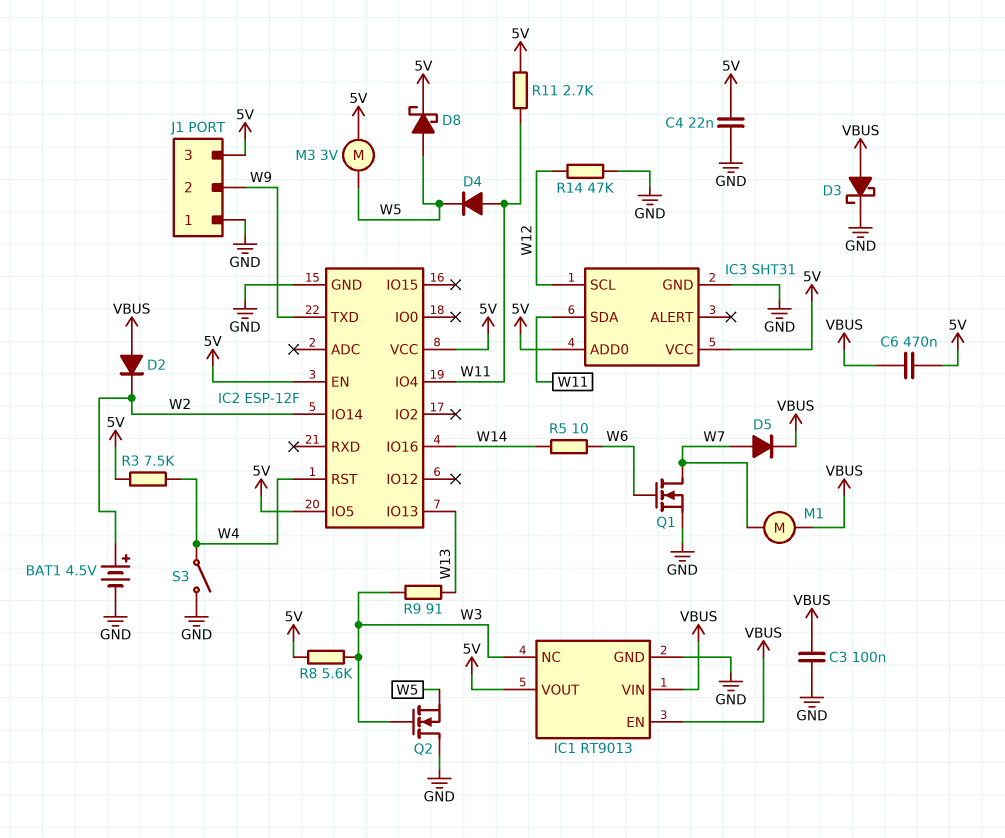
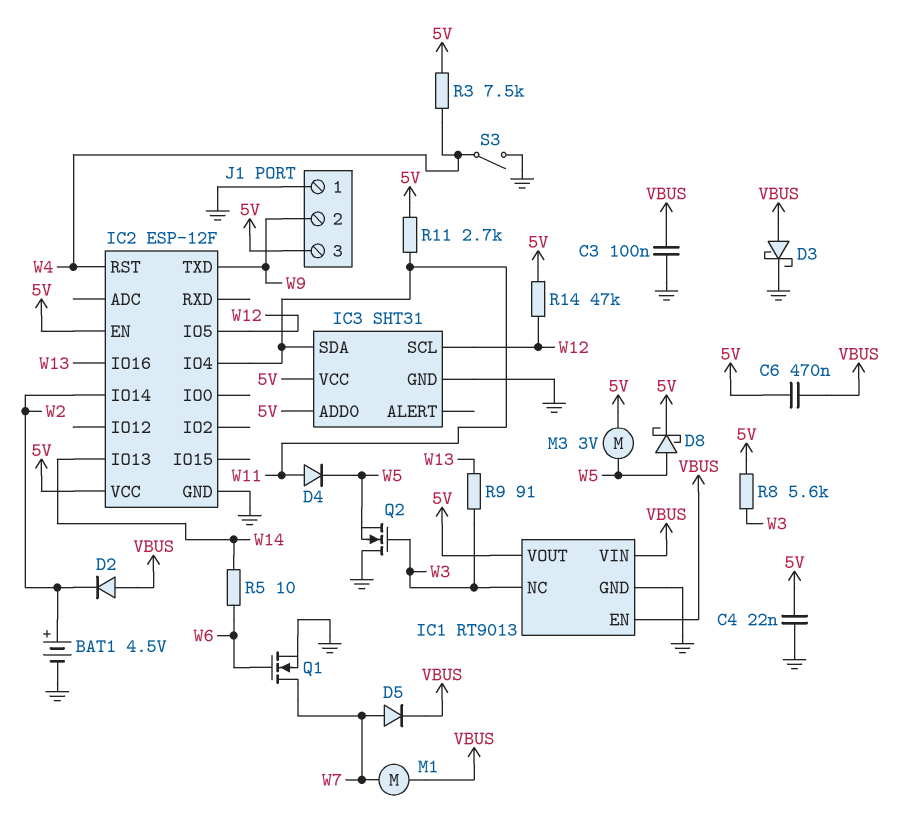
IC2 pin IO5: 5V -> W12
IC2 pin IO13: W13 -> W14
IC2 pin IO16: W14 -> W13
R14: 47k (GND, W12) -> 47k (5V, W12)

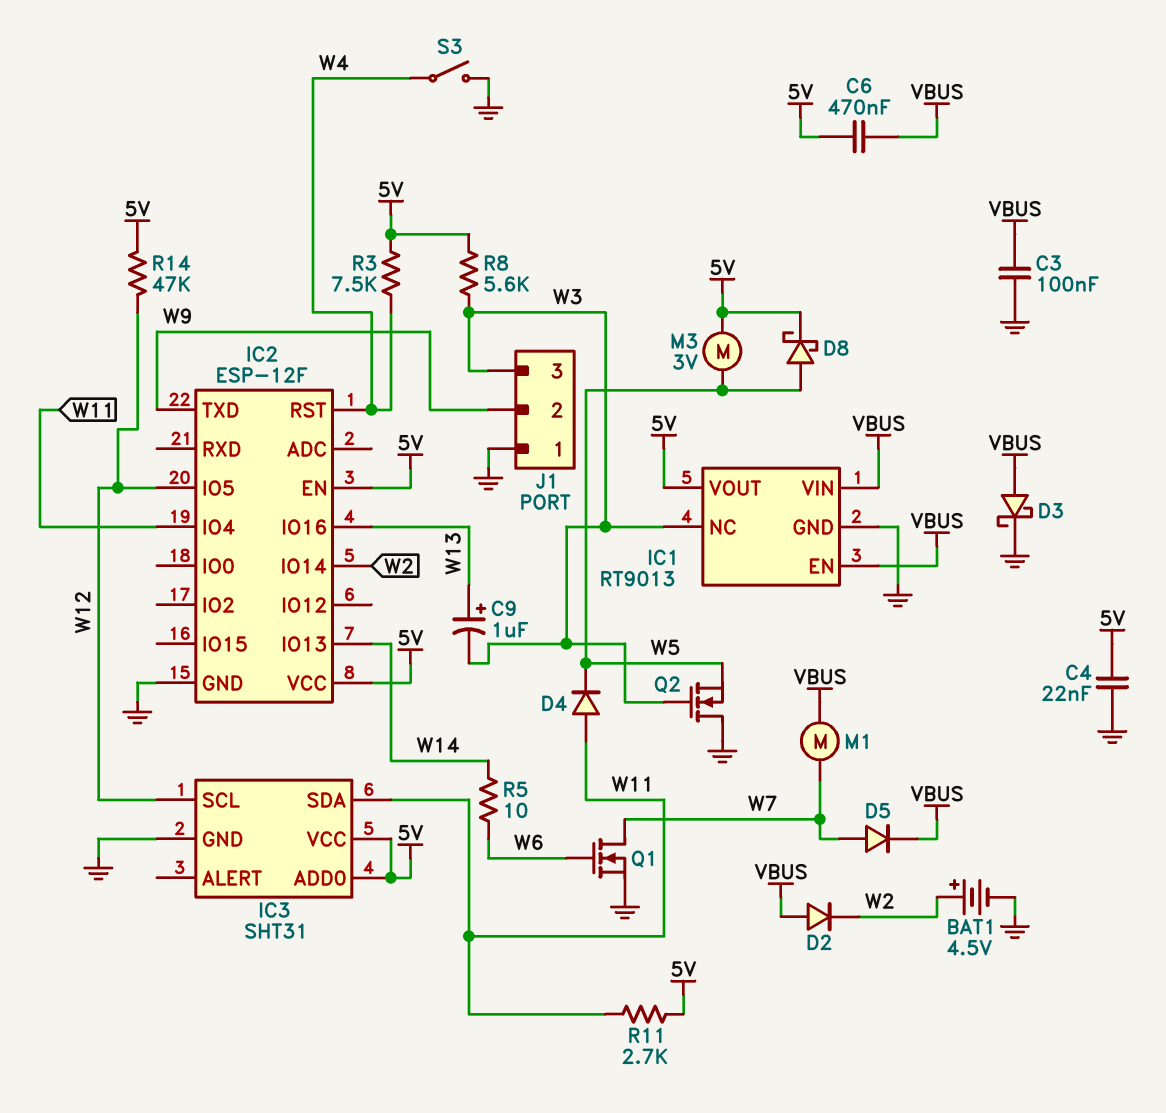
C9: none -> 1uF (plus W13, minus W3)
J1 pin 3: 5V -> W3
R9: 91 (W3, W13) -> none

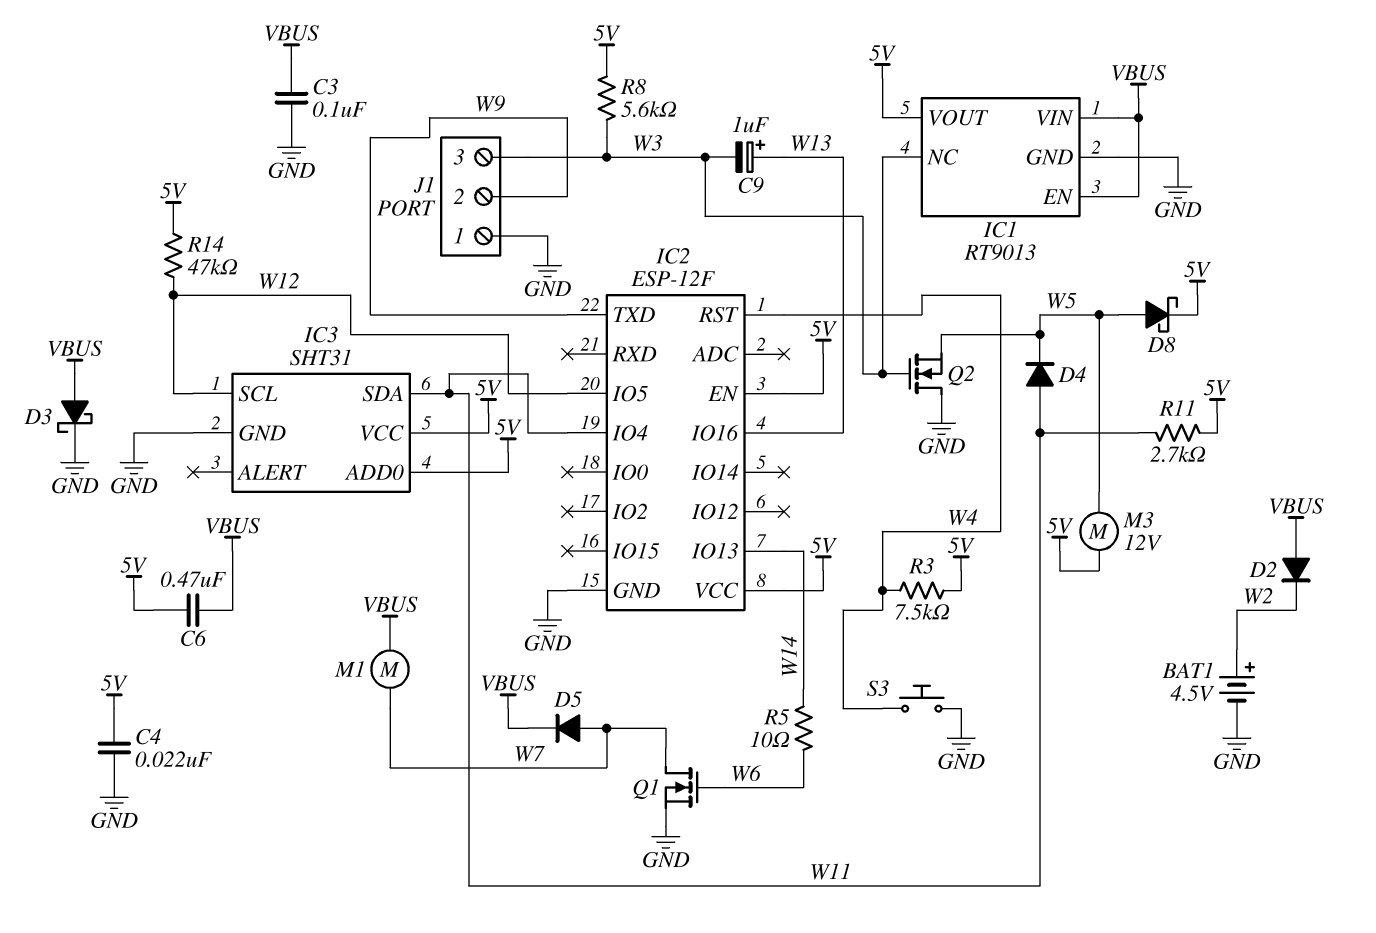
IC2 pin IO14: W2 -> none
M3: motor 3V (5V, W5) -> motor 12V (5V, W5)
S3: switch (GND, W4) -> button (GND, W4)

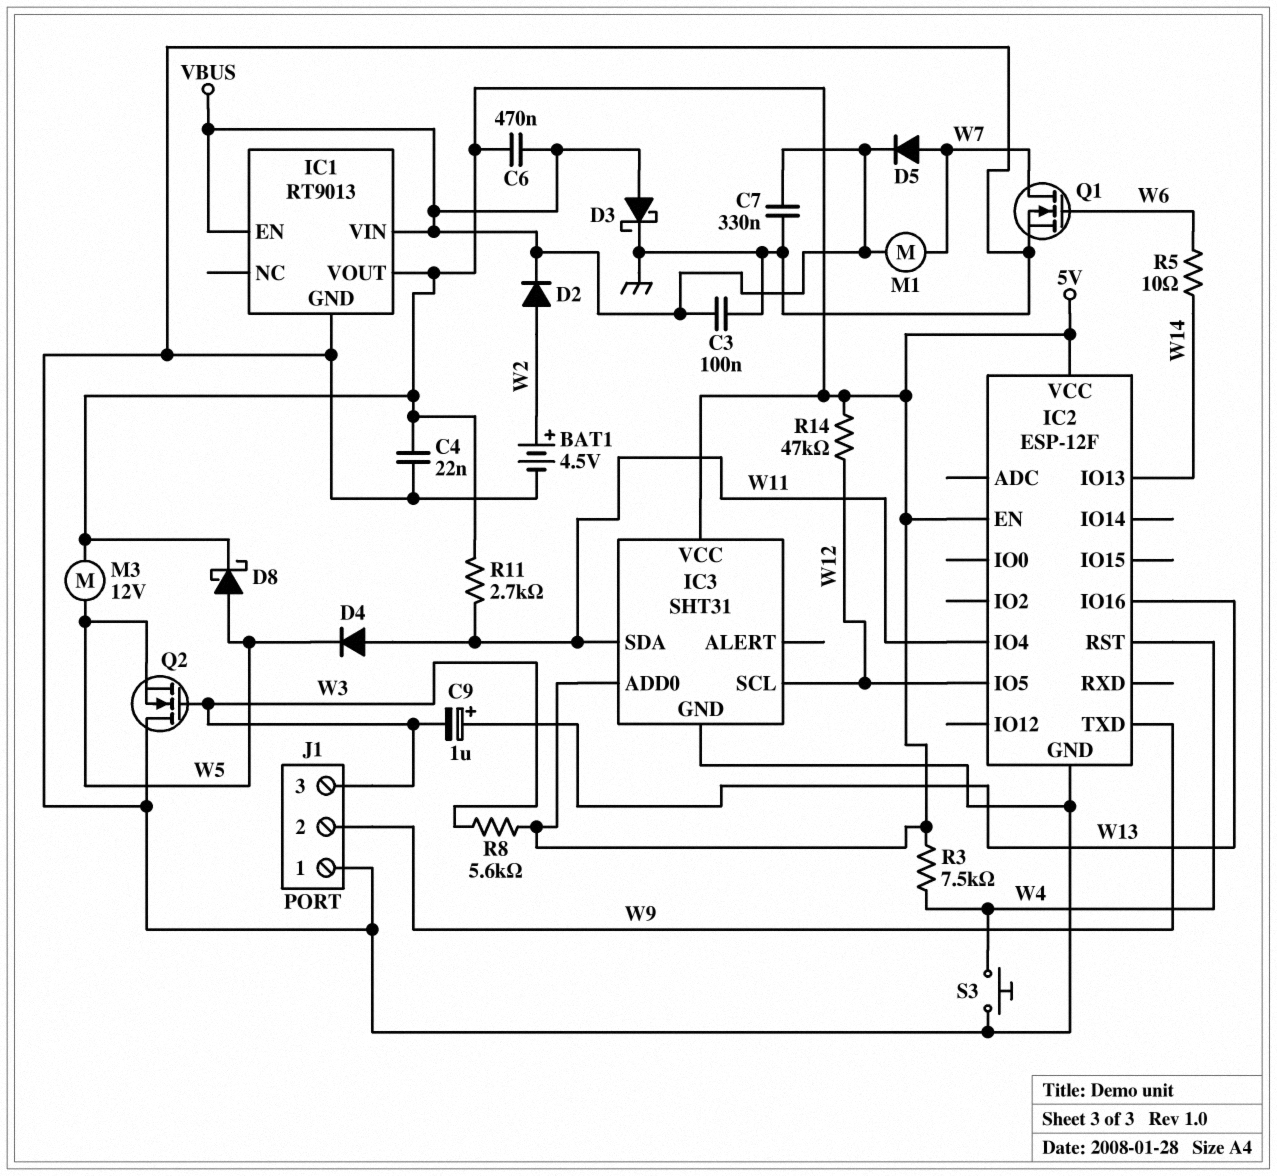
C7: none -> 330nF (GND, VBUS)
D2: diode (A VBUS, K W2) -> diode (A W2, K VBUS)
IC1 pin NC: W3 -> none

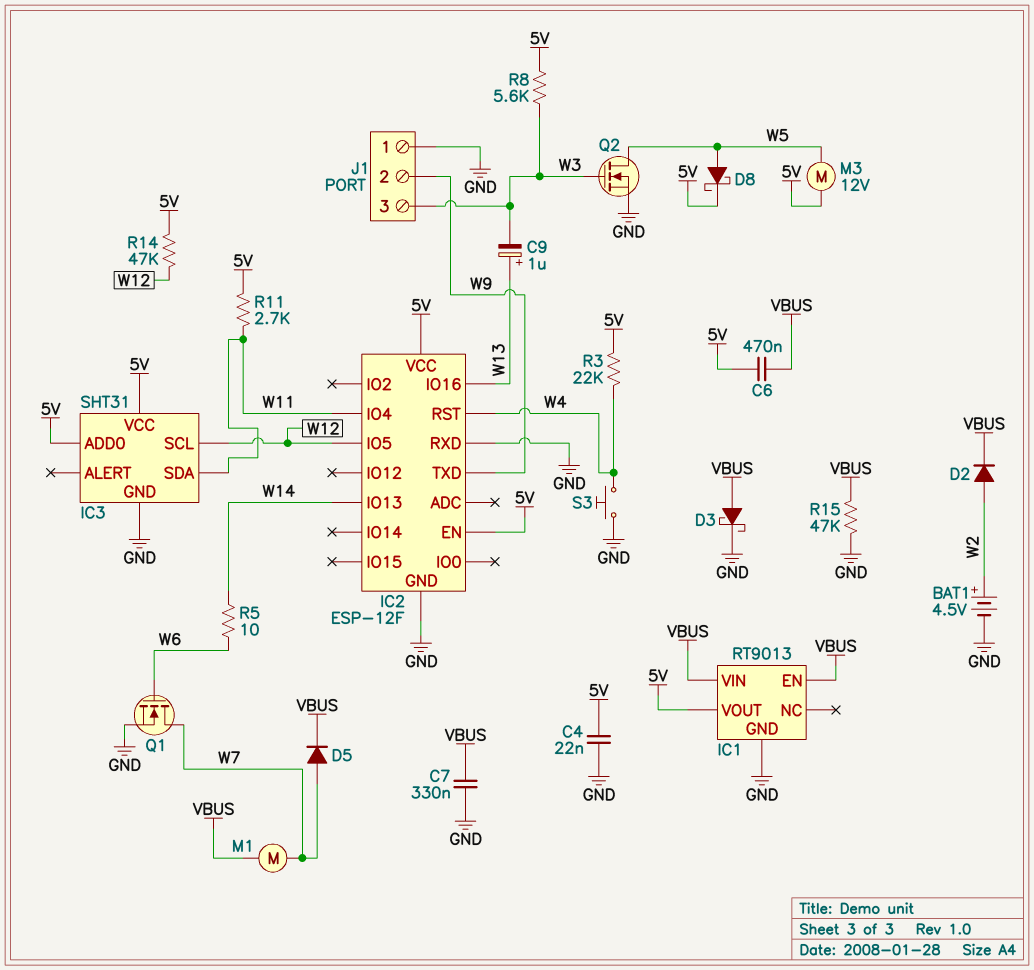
C3: 100nF (GND, VBUS) -> none
D4: diode (A W11, K W5) -> none
IC2 pin RXD: none -> GND
Q2: NMOS (G W3, D GND, S W5) -> NMOS (G W3, D W5, S GND)
R3: 7.5k (5V, W4) -> 22k (5V, W4)
R15: none -> 47k (GND, VBUS)

